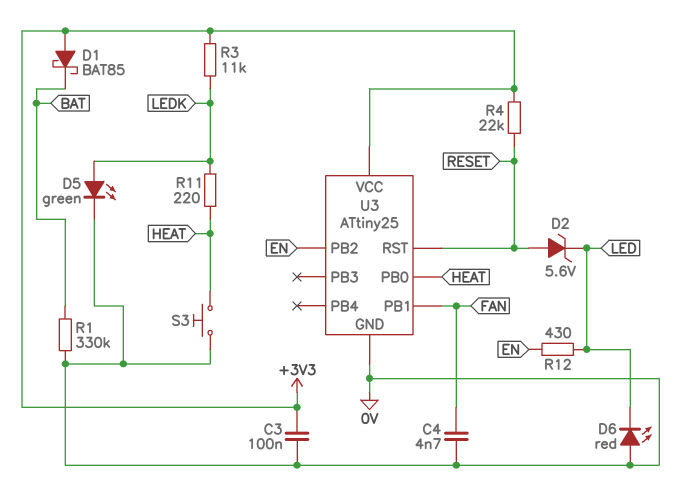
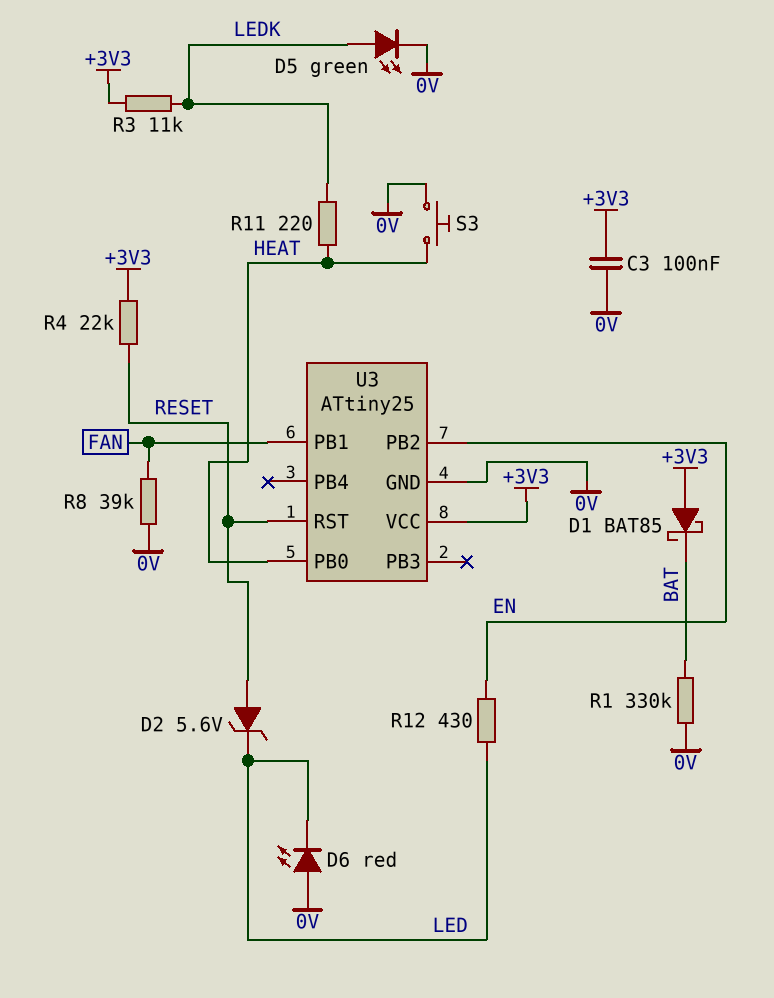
C4: 4.7nF (0V, FAN) -> none
R8: none -> 39k (0V, FAN)

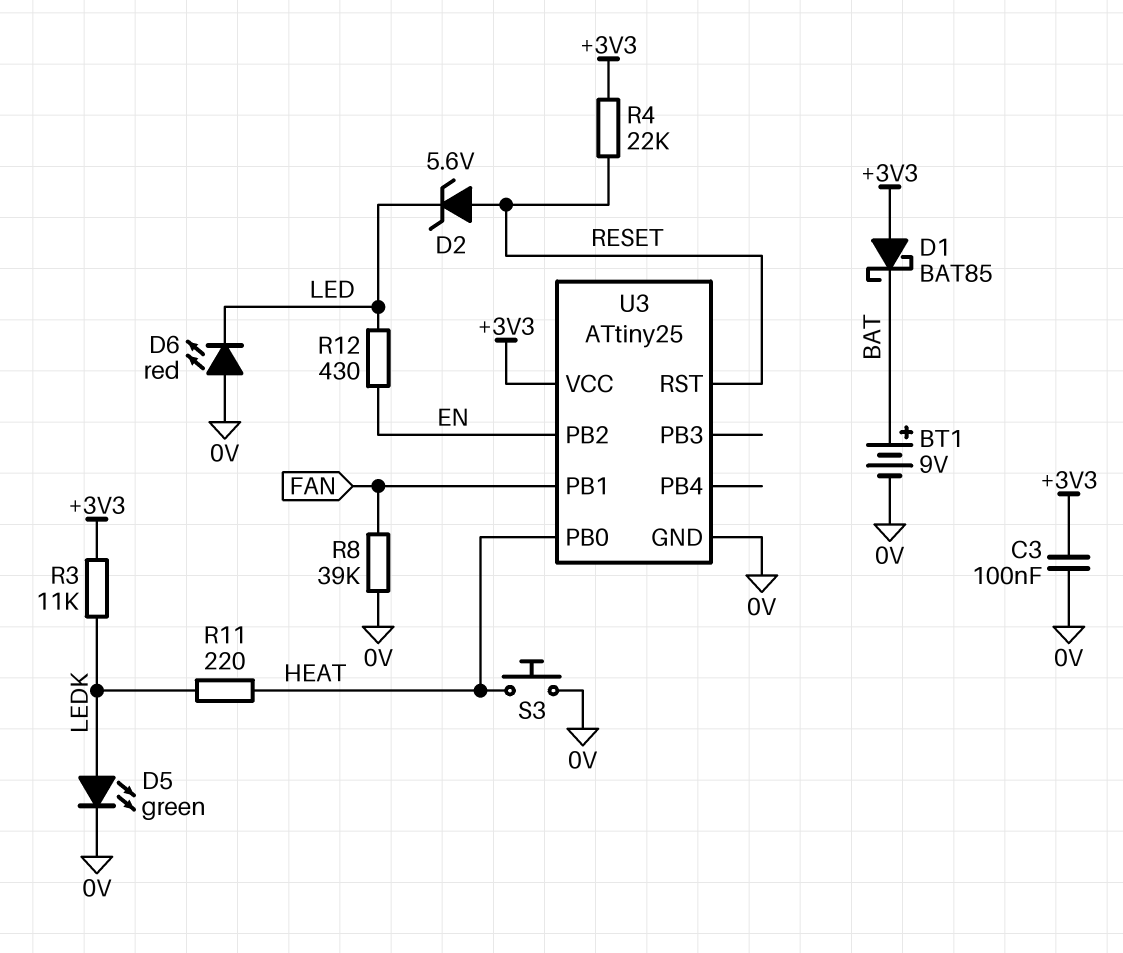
BT1: none -> 9V (plus BAT, minus 0V)
R1: 330k (0V, BAT) -> none

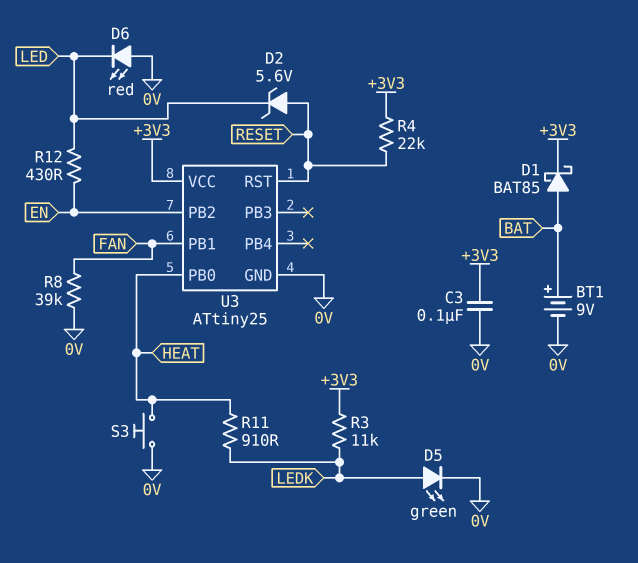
D1: schottky BAT85 (A +3V3, K BAT) -> schottky BAT85 (A BAT, K +3V3)
R11: 220 (HEAT, LEDK) -> 910 (HEAT, LEDK)

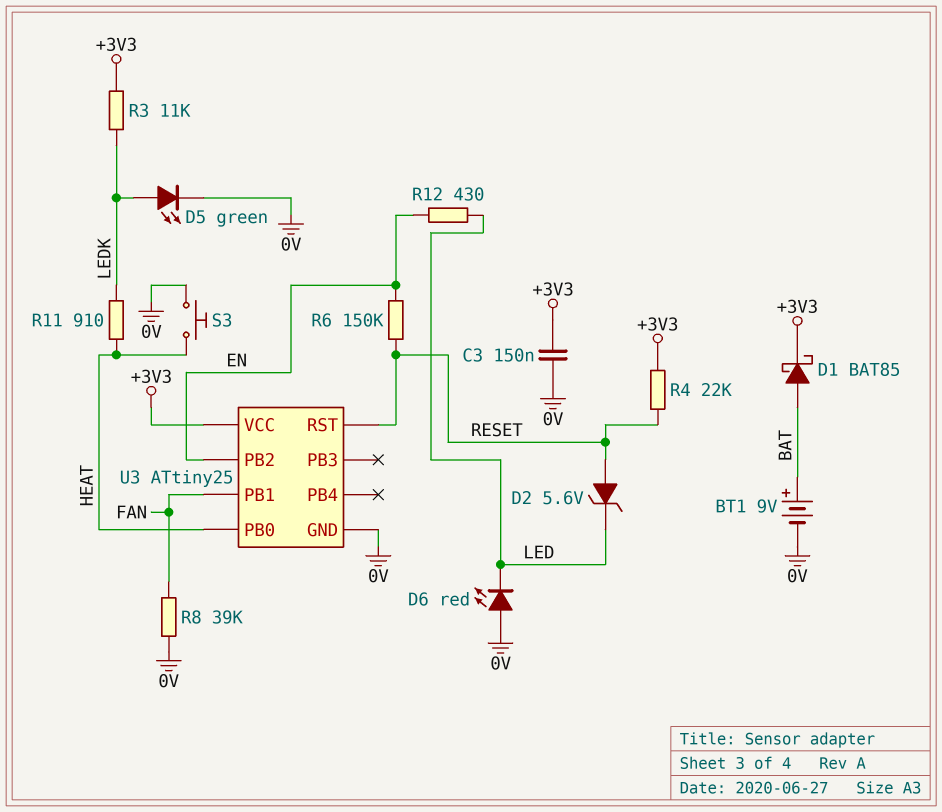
C3: 100nF (+3V3, 0V) -> 150nF (+3V3, 0V)
R6: none -> 150k (EN, RESET)

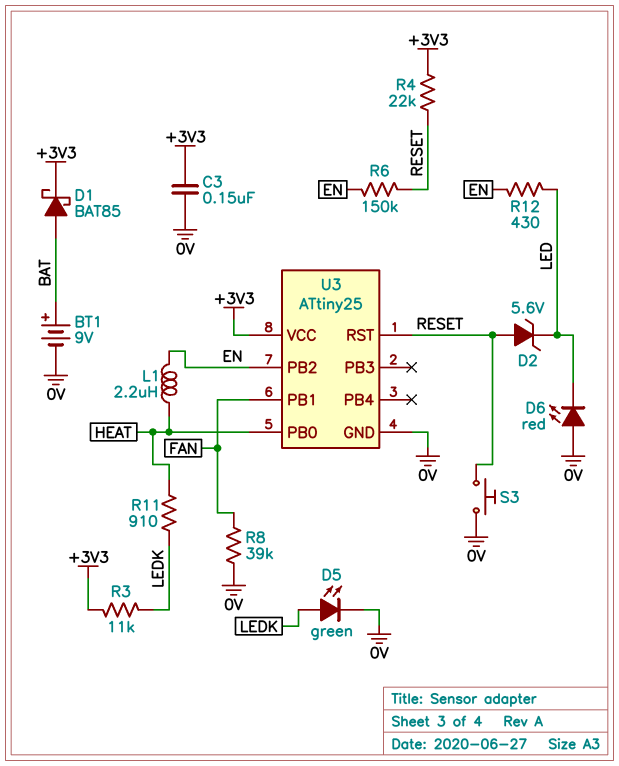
L1: none -> 2.2uH (EN, HEAT)
S3: button (0V, HEAT) -> button (0V, RESET)

